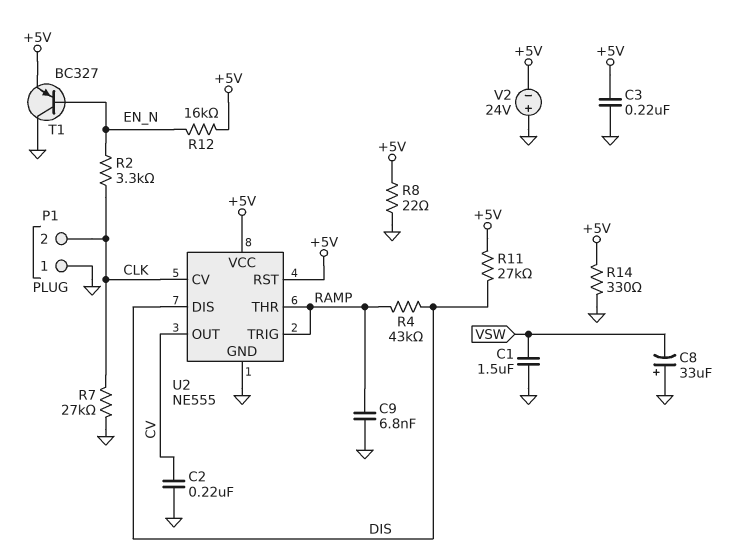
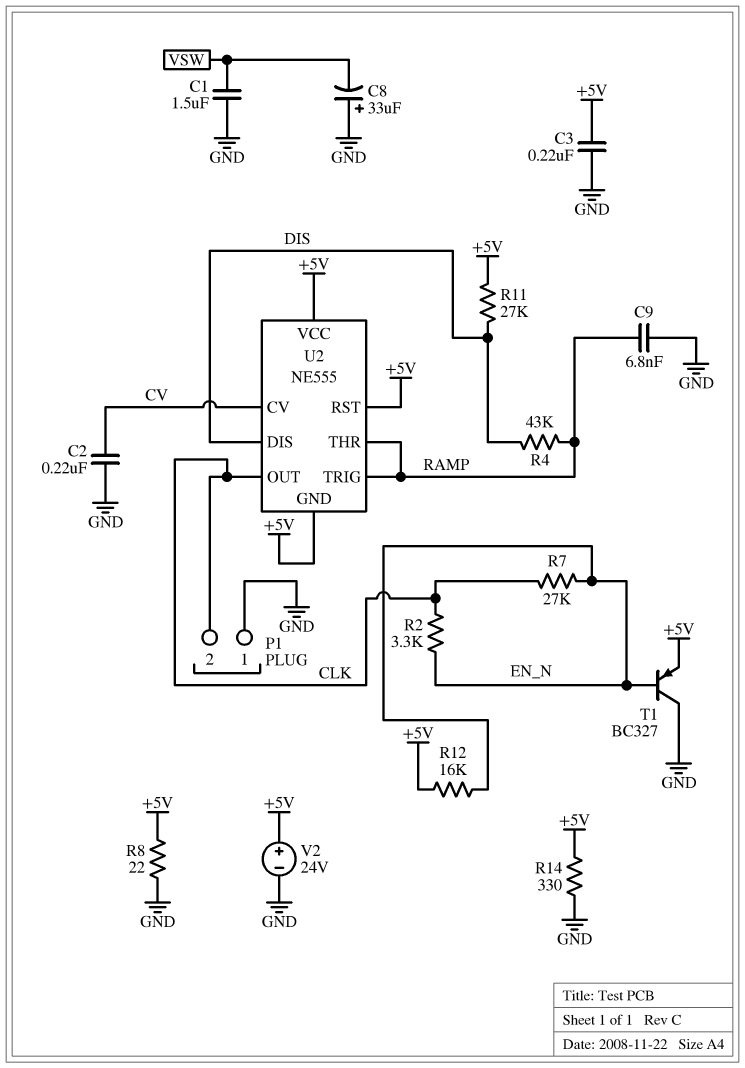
R7: 27k (CLK, GND) -> 27k (CLK, EN_N)
U2 pin CV: CLK -> CV
U2 pin GND: GND -> +5V
U2 pin OUT: CV -> CLK
V2: 24V (plus GND, minus +5V) -> 24V (plus +5V, minus GND)

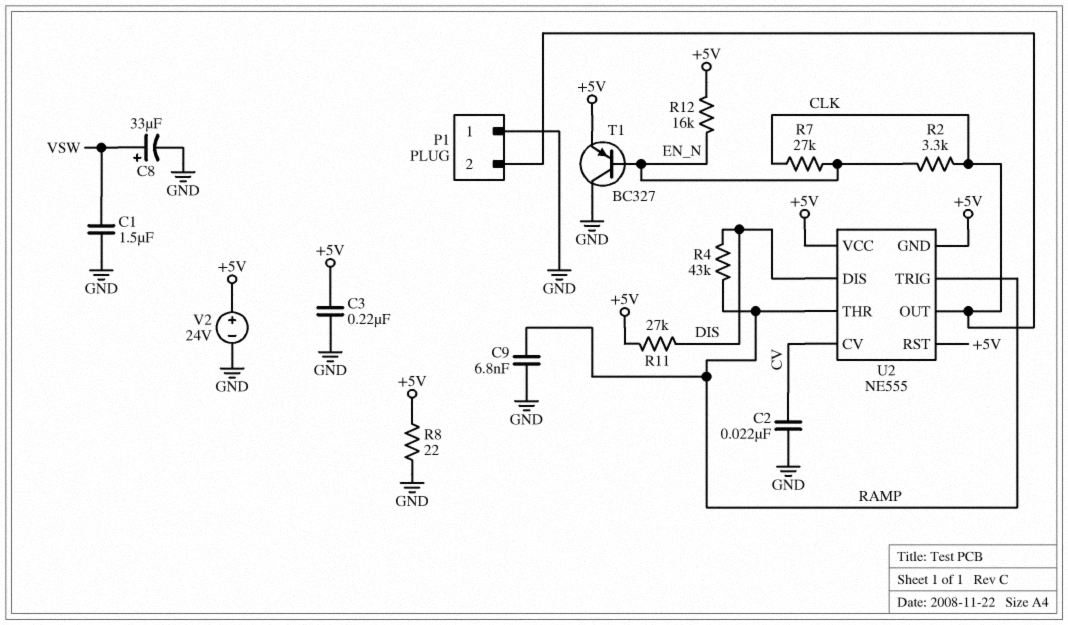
C2: 220nF (CV, GND) -> 22nF (CV, GND)
C8: 33uF (plus GND, minus VSW) -> 33uF (plus VSW, minus GND)
R14: 330 (+5V, GND) -> none

